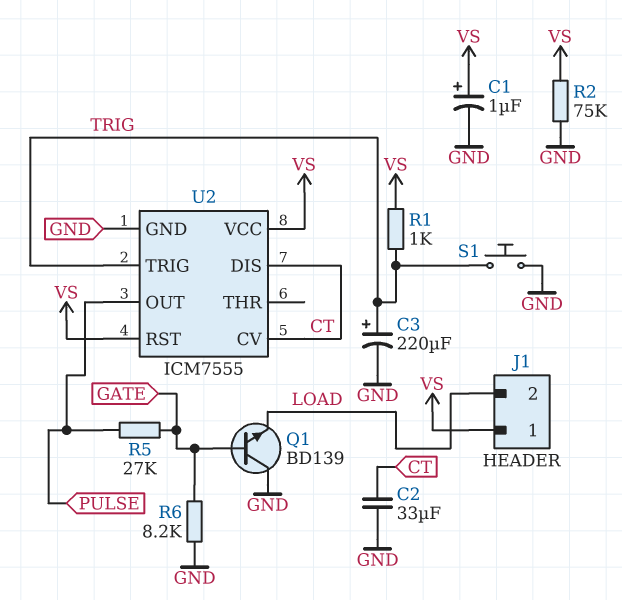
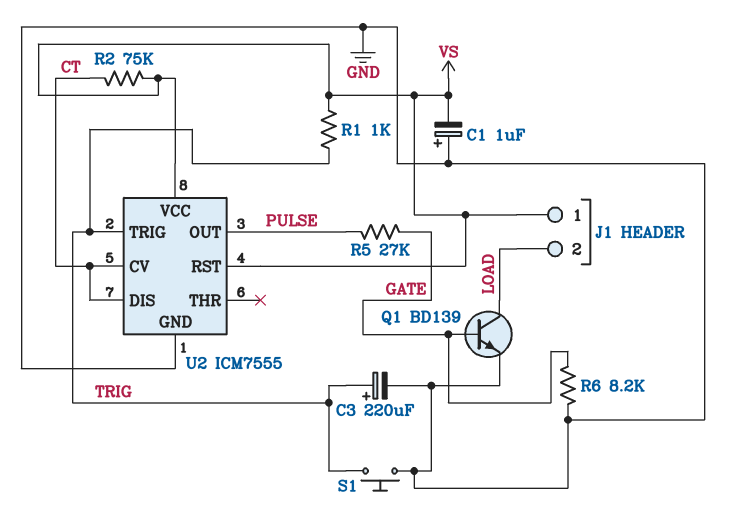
C1: 1uF (plus VS, minus GND) -> 1uF (plus GND, minus VS)
C2: 33uF (CT, GND) -> none
Q1: NPN BD139 (B GATE, C GND, E LOAD) -> NPN BD139 (B GATE, C LOAD, E GND)
R2: 75k (GND, VS) -> 75k (CT, VS)

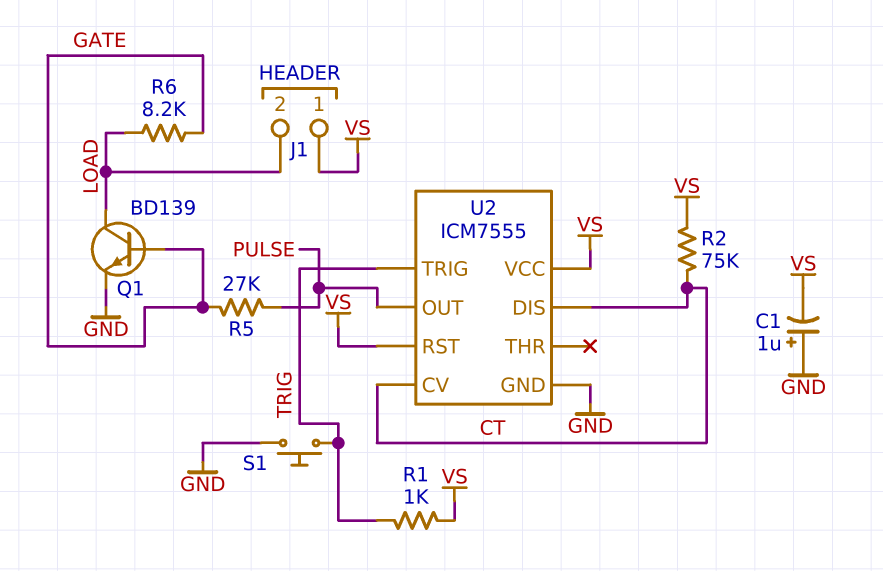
C3: 220uF (plus TRIG, minus GND) -> none
R6: 8.2k (GATE, GND) -> 8.2k (GATE, LOAD)

